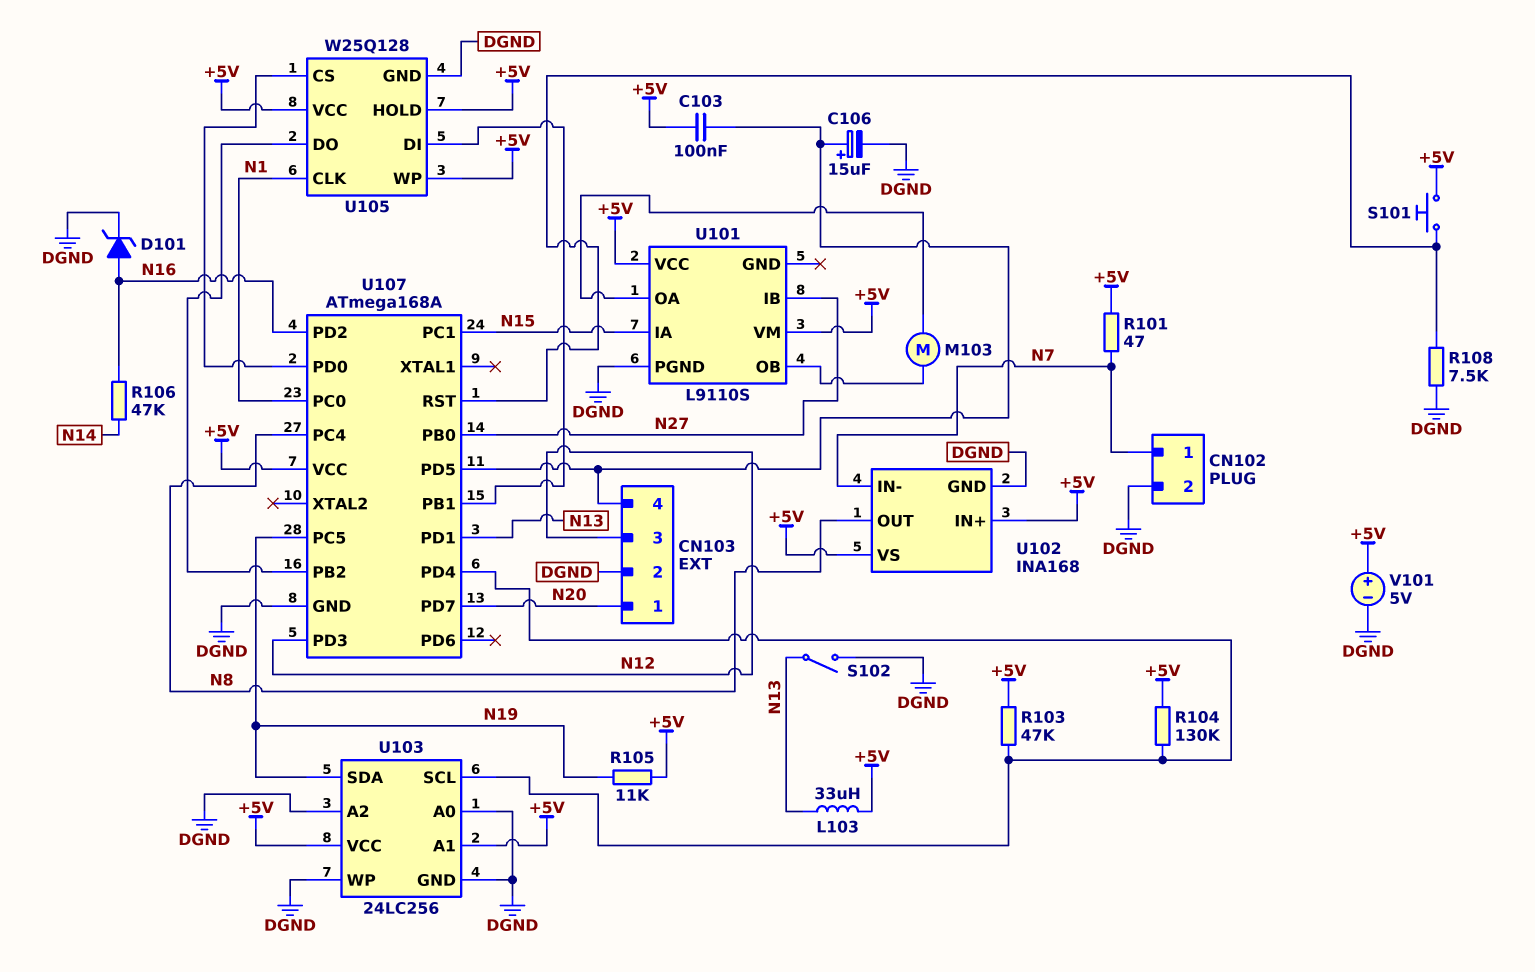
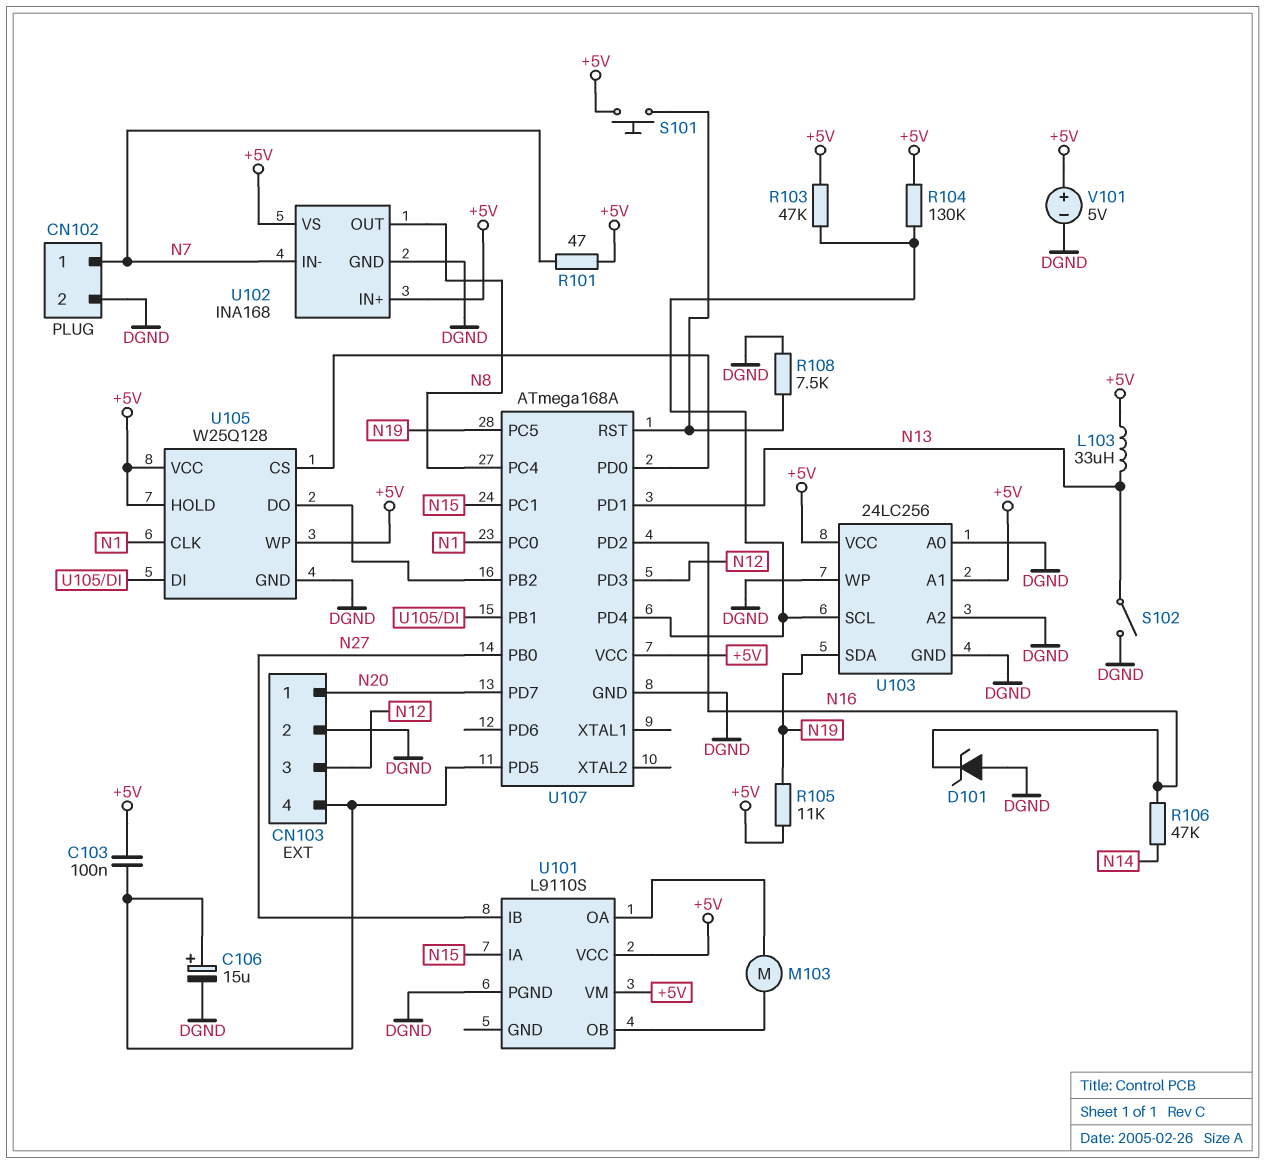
D101: zener (A N16, K DGND) -> zener (A DGND, K N16)

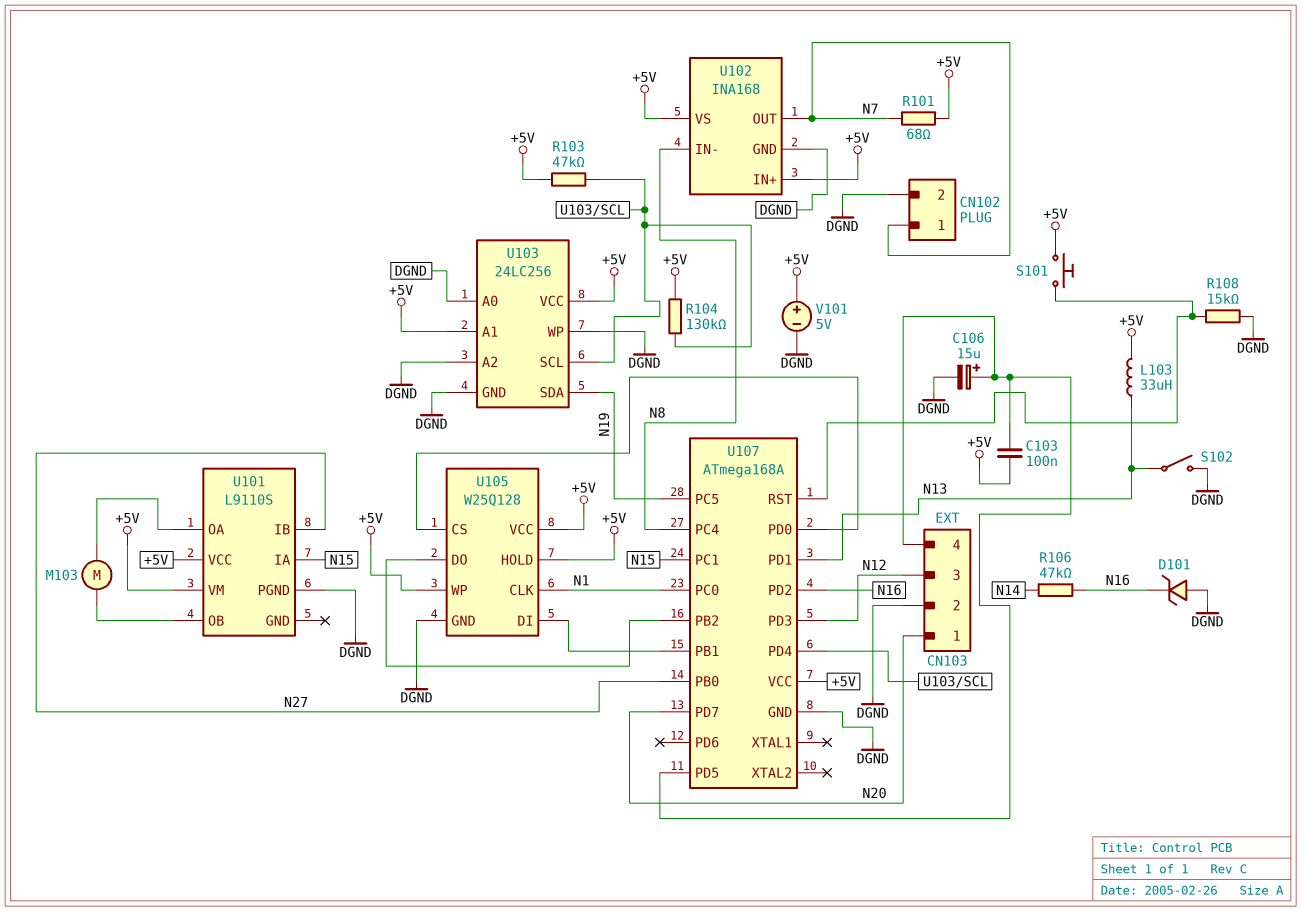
R101: 47 (+5V, N7) -> 68 (+5V, N7)
R105: 11k (+5V, N19) -> none
R108: 7.5k (DGND, U107/RST) -> 15k (DGND, U107/RST)
U102 pin IN-: N7 -> N8
U102 pin OUT: N8 -> N7

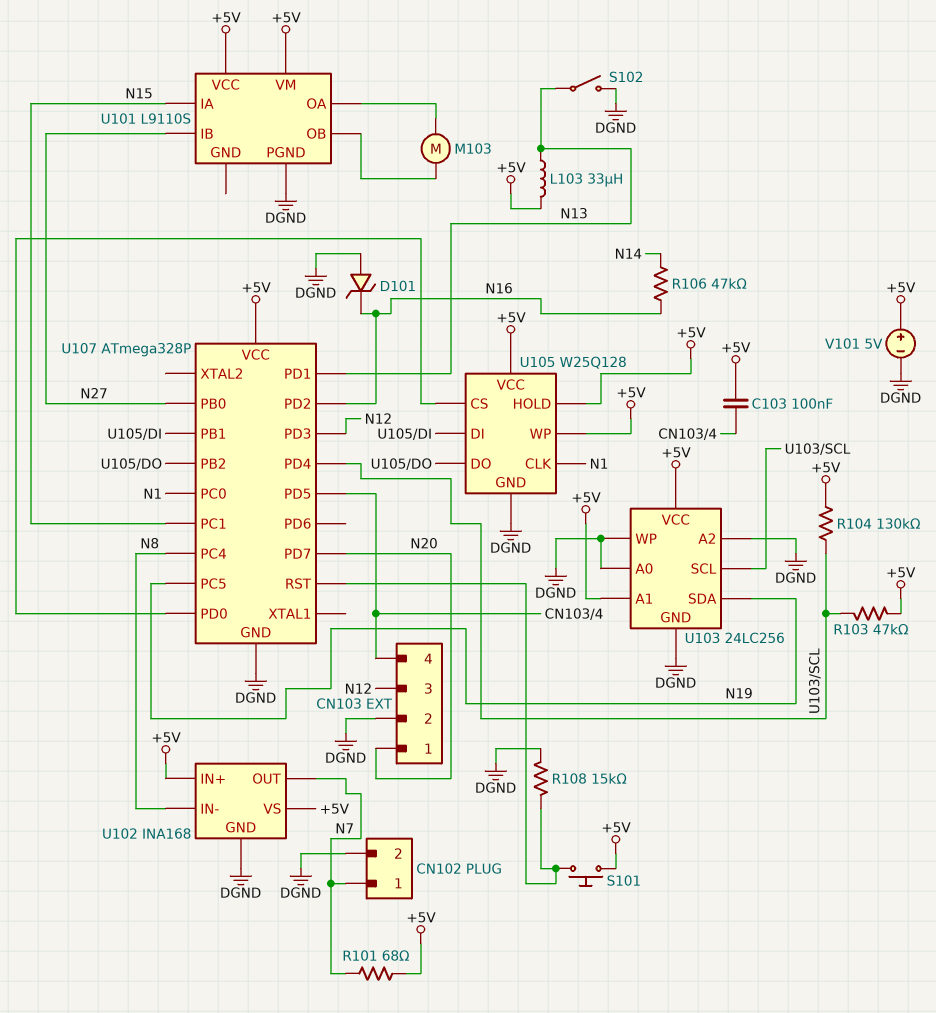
C106: 15uF (plus CN103/4, minus DGND) -> none
U107: ATmega168A -> ATmega328P

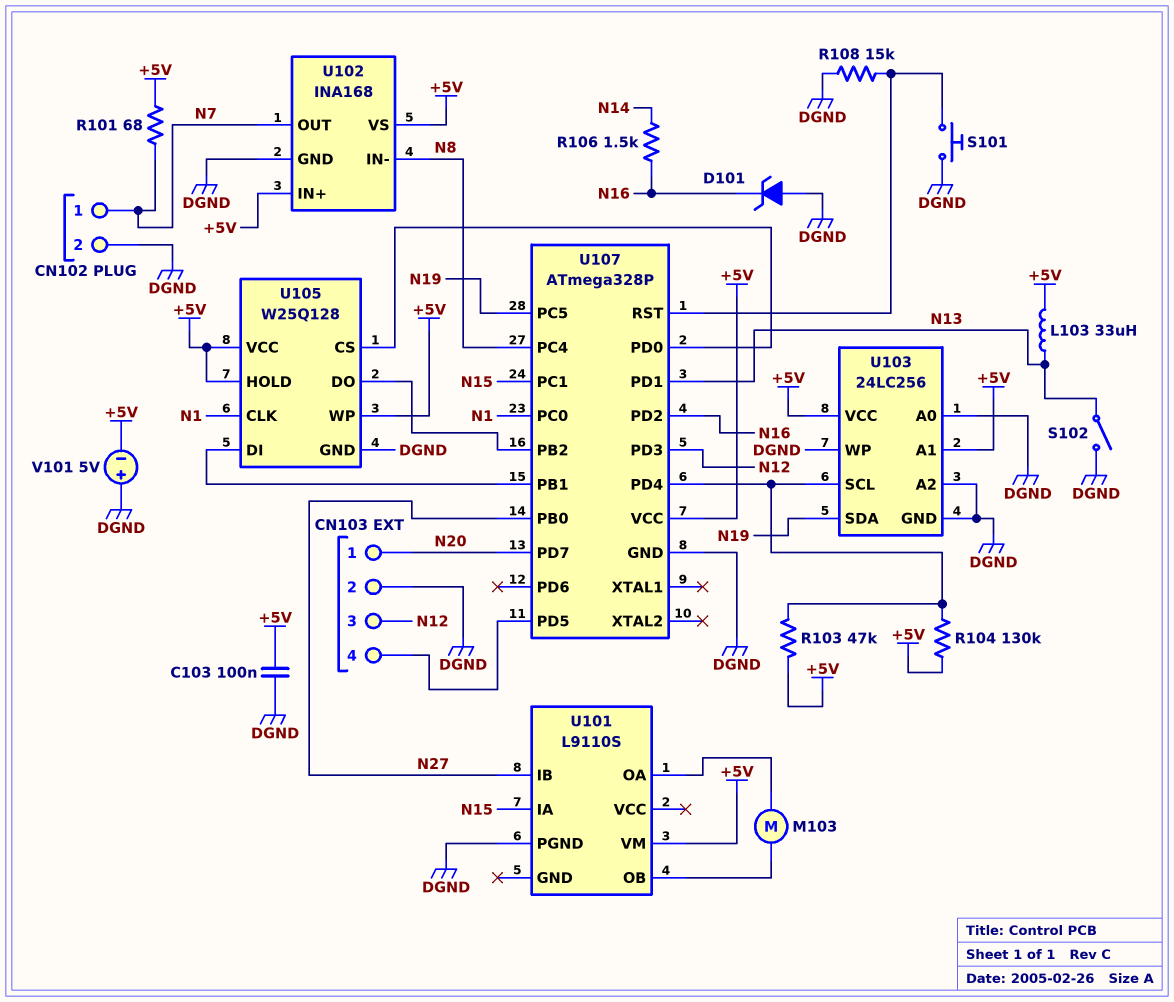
C103: 100nF (+5V, CN103/4) -> 100nF (+5V, DGND)
R106: 47k (N14, N16) -> 1.5k (N14, N16)
S101: button (+5V, U107/RST) -> button (DGND, U107/RST)
U101 pin VCC: +5V -> none
V101: 5V (plus +5V, minus DGND) -> 5V (plus DGND, minus +5V)

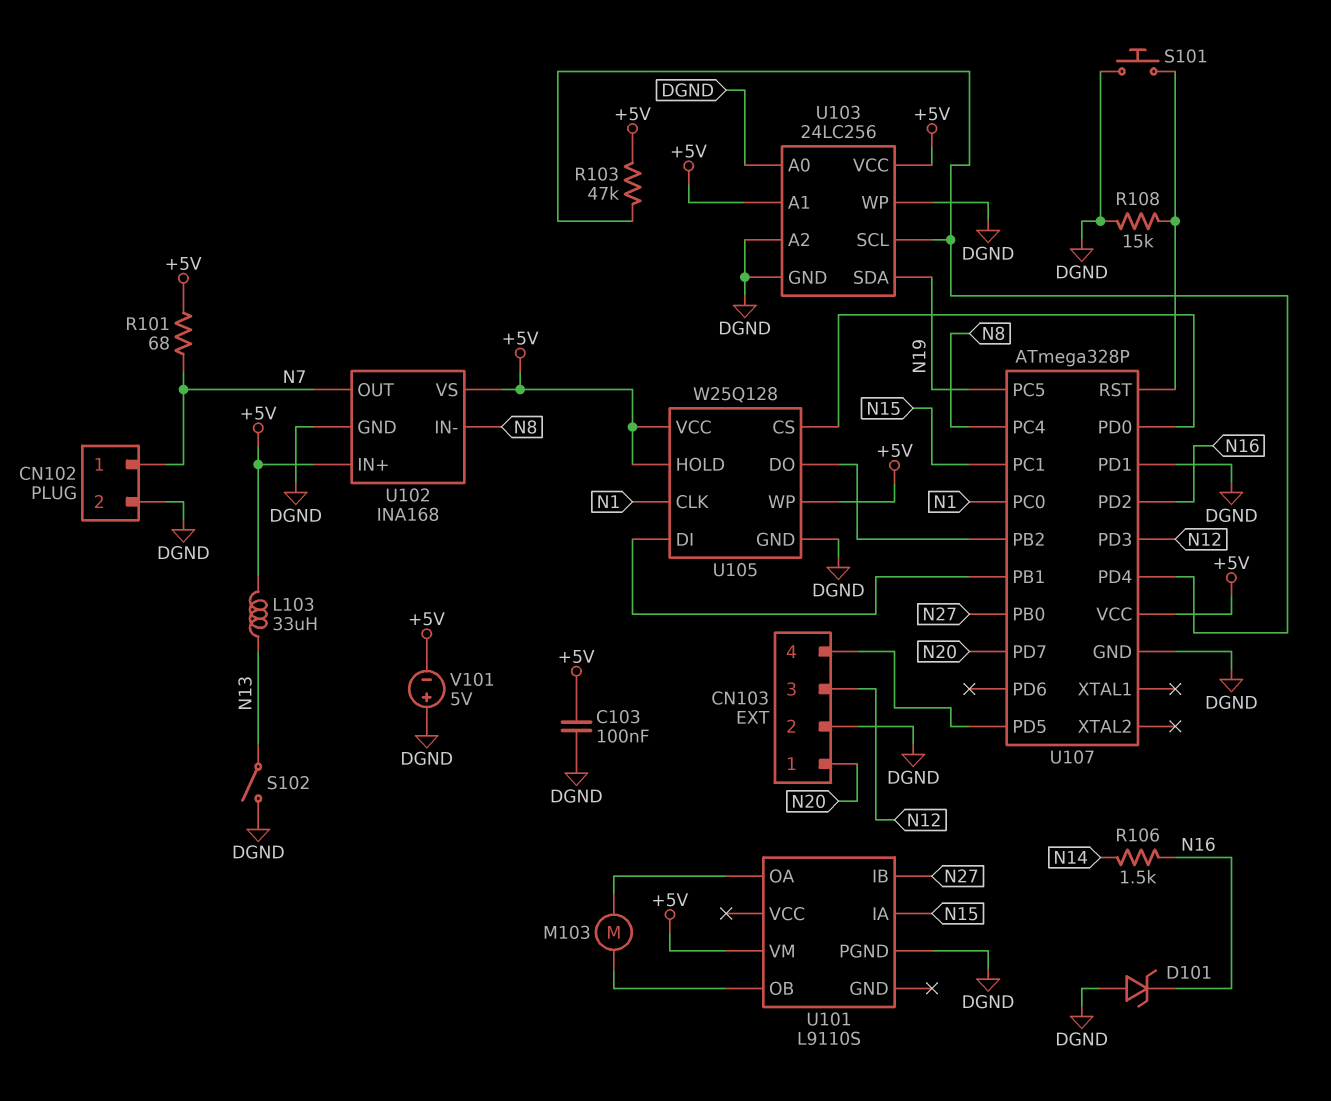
R104: 130k (+5V, U103/SCL) -> none
U107 pin PD1: N13 -> DGND

